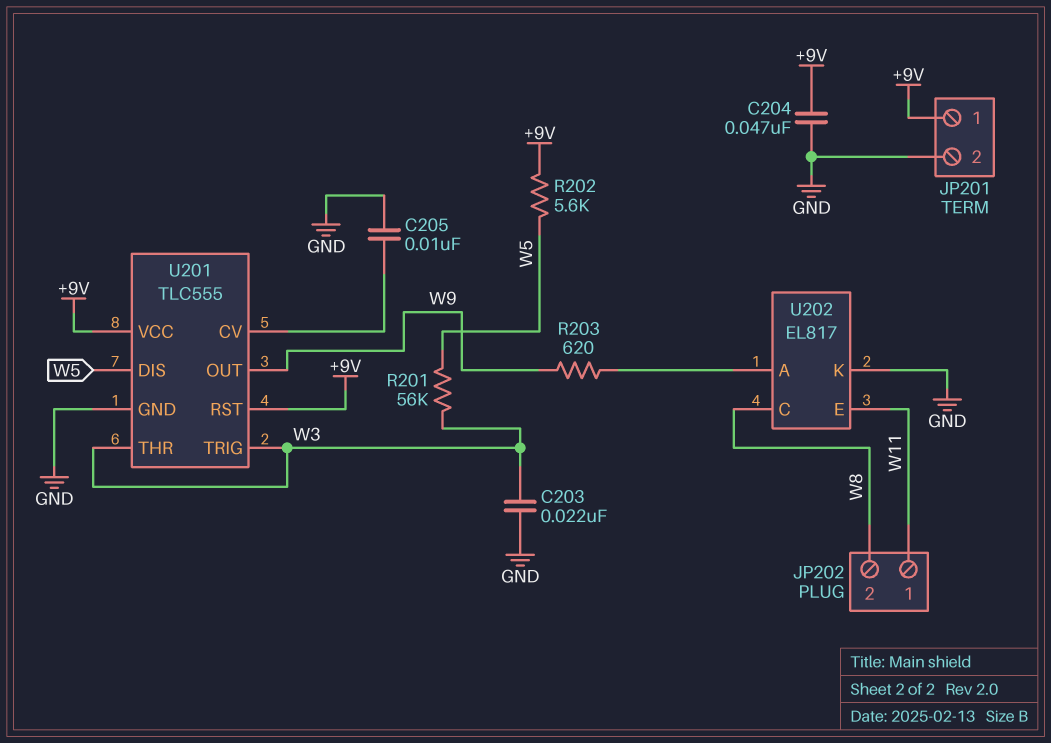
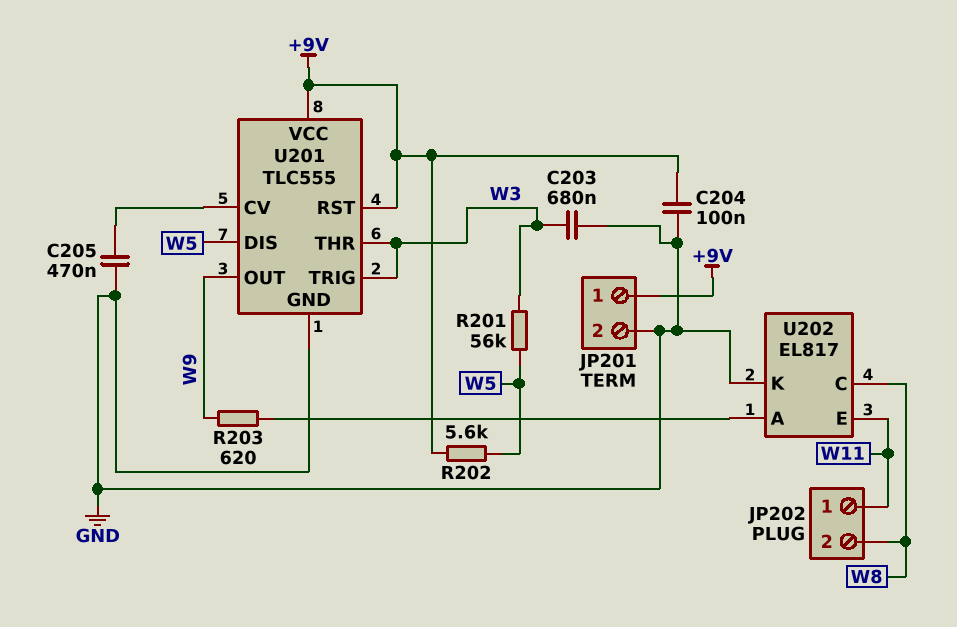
C203: 22nF (GND, W3) -> 680nF (GND, W3)
C204: 47nF (+9V, GND) -> 100nF (+9V, GND)
C205: 10nF (GND, U201/CV) -> 470nF (GND, U201/CV)

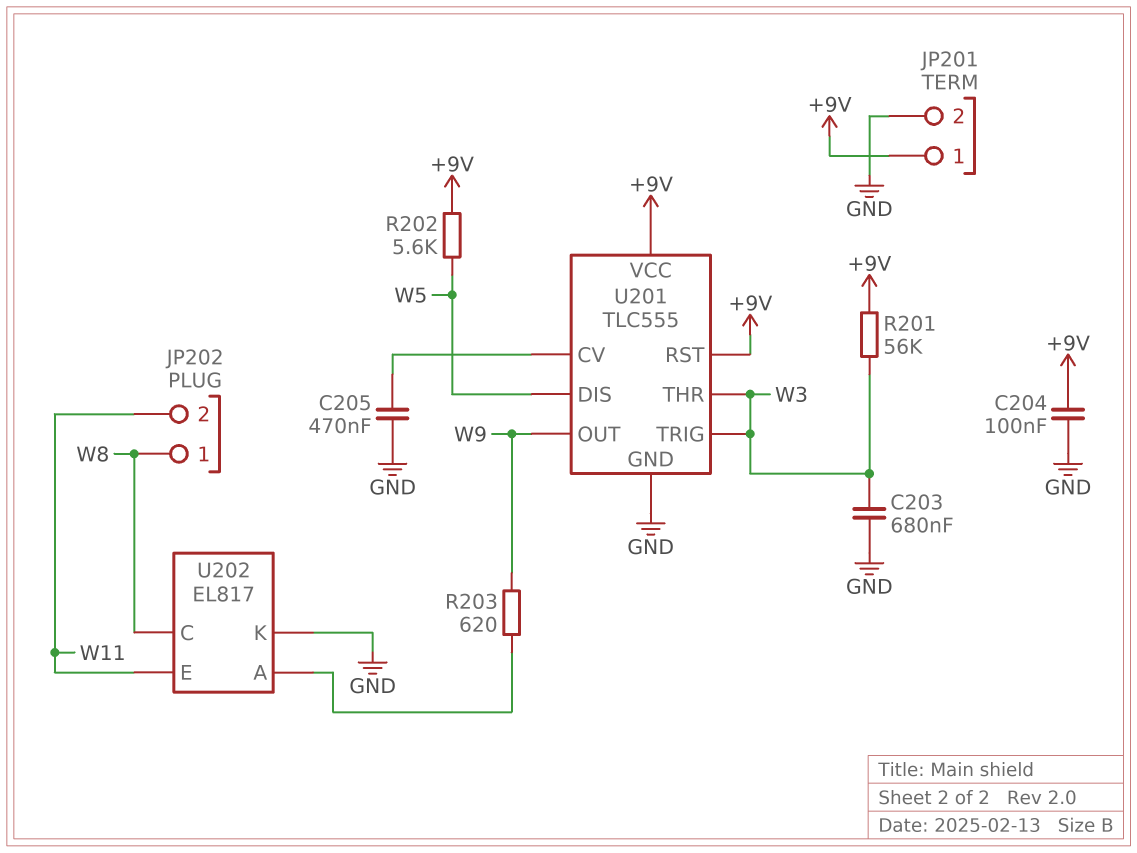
JP202 pin 1: W11 -> W8
JP202 pin 2: W8 -> W11
R201: 56k (W3, W5) -> 56k (+9V, W3)

